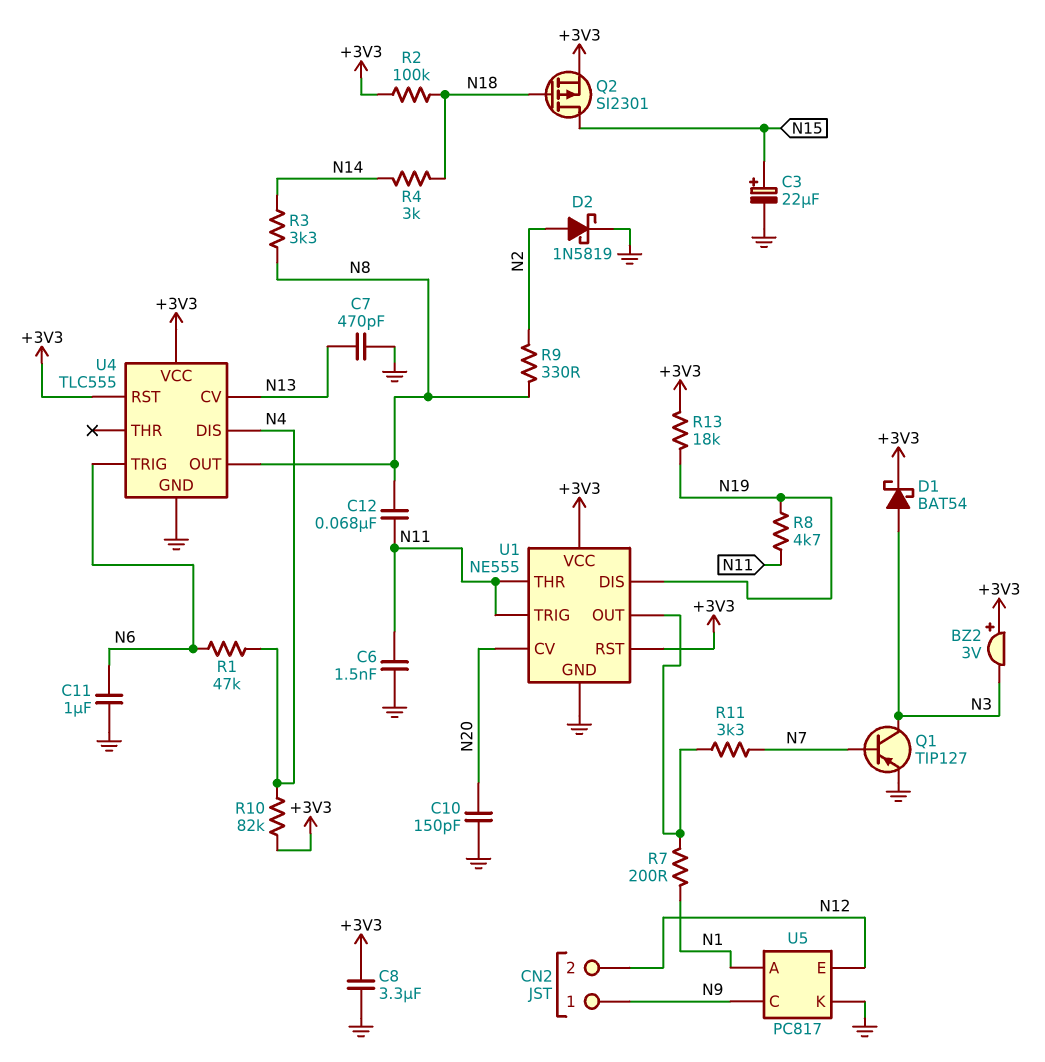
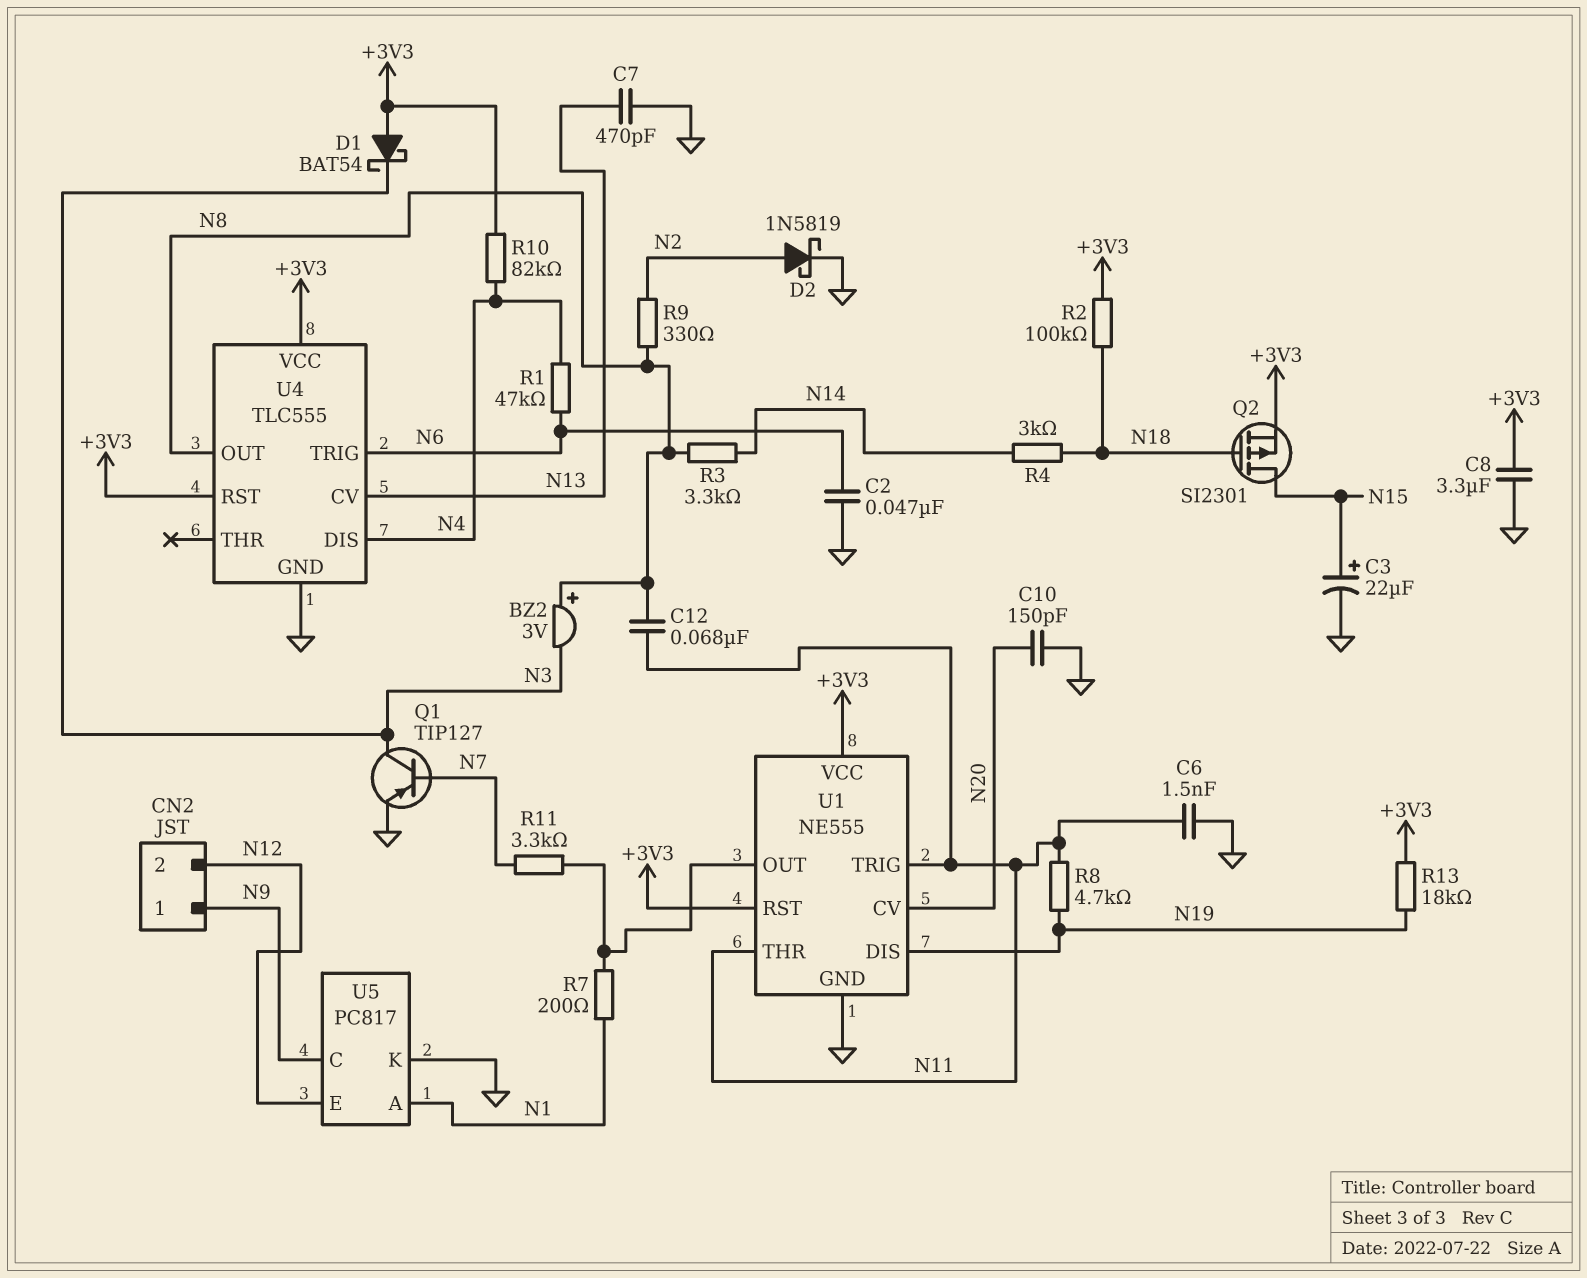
BZ2: buzzer 3V (plus +3V3, minus N3) -> buzzer 3V (plus N8, minus N3)
C2: none -> 47nF (GND, N6)
C11: 1uF (GND, N6) -> none
D1: schottky BAT54 (A N3, K +3V3) -> schottky BAT54 (A +3V3, K N3)

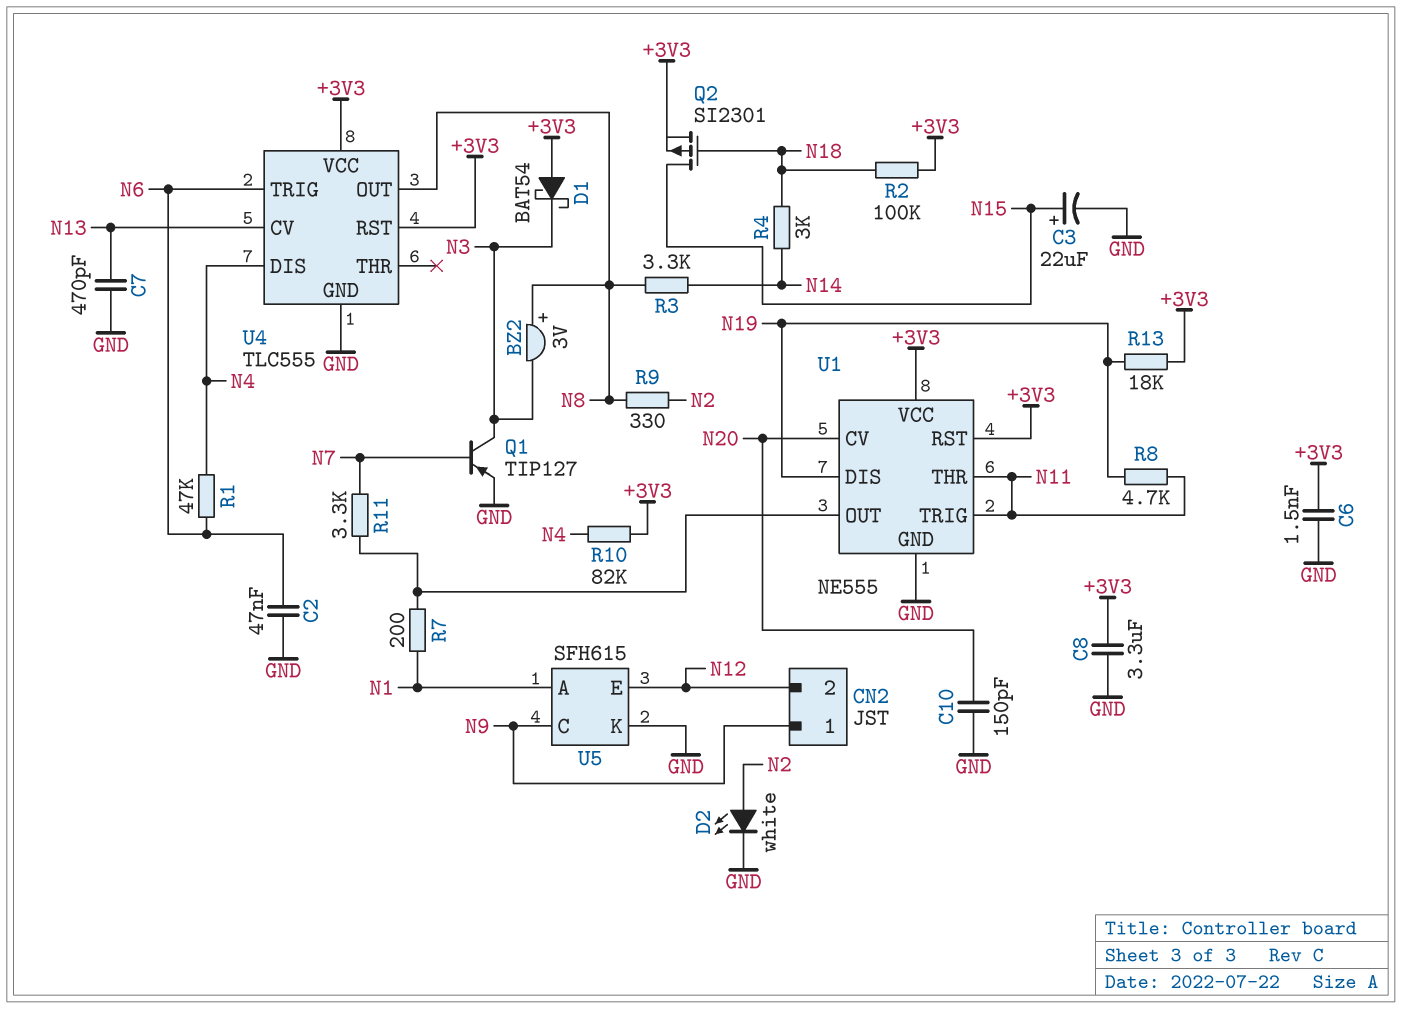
C6: 1.5nF (GND, N11) -> 1.5nF (+3V3, GND)
C12: 68nF (N8, N11) -> none
D2: schottky 1N5819 (A N2, K GND) -> LED white (A N2, K GND)
U5: PC817 -> SFH615

